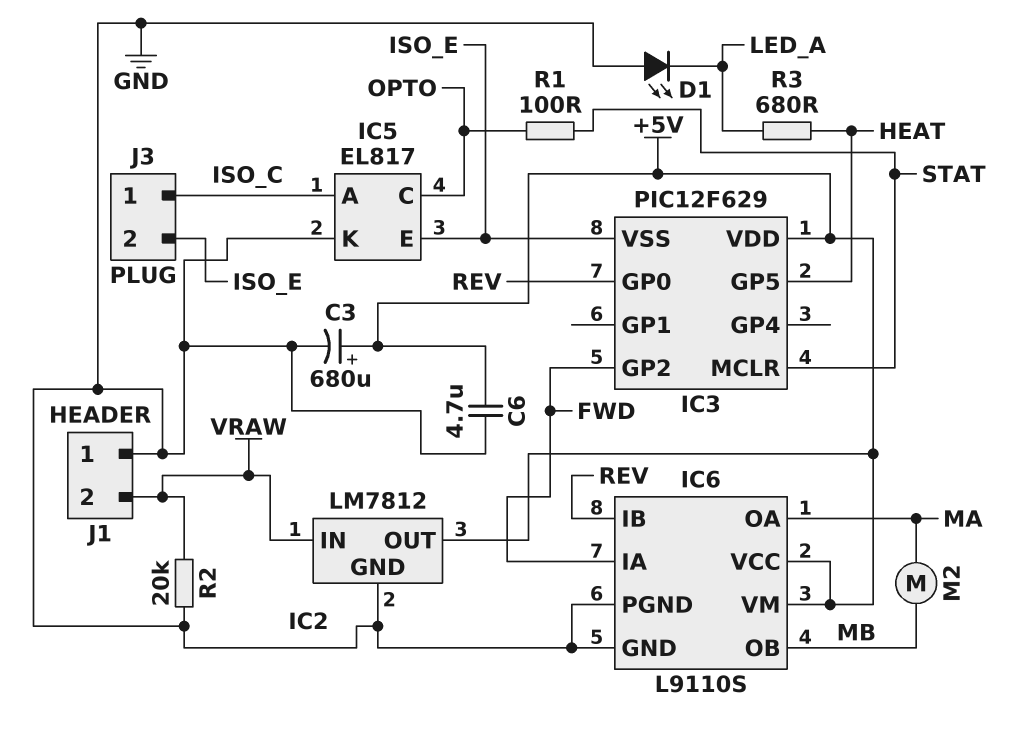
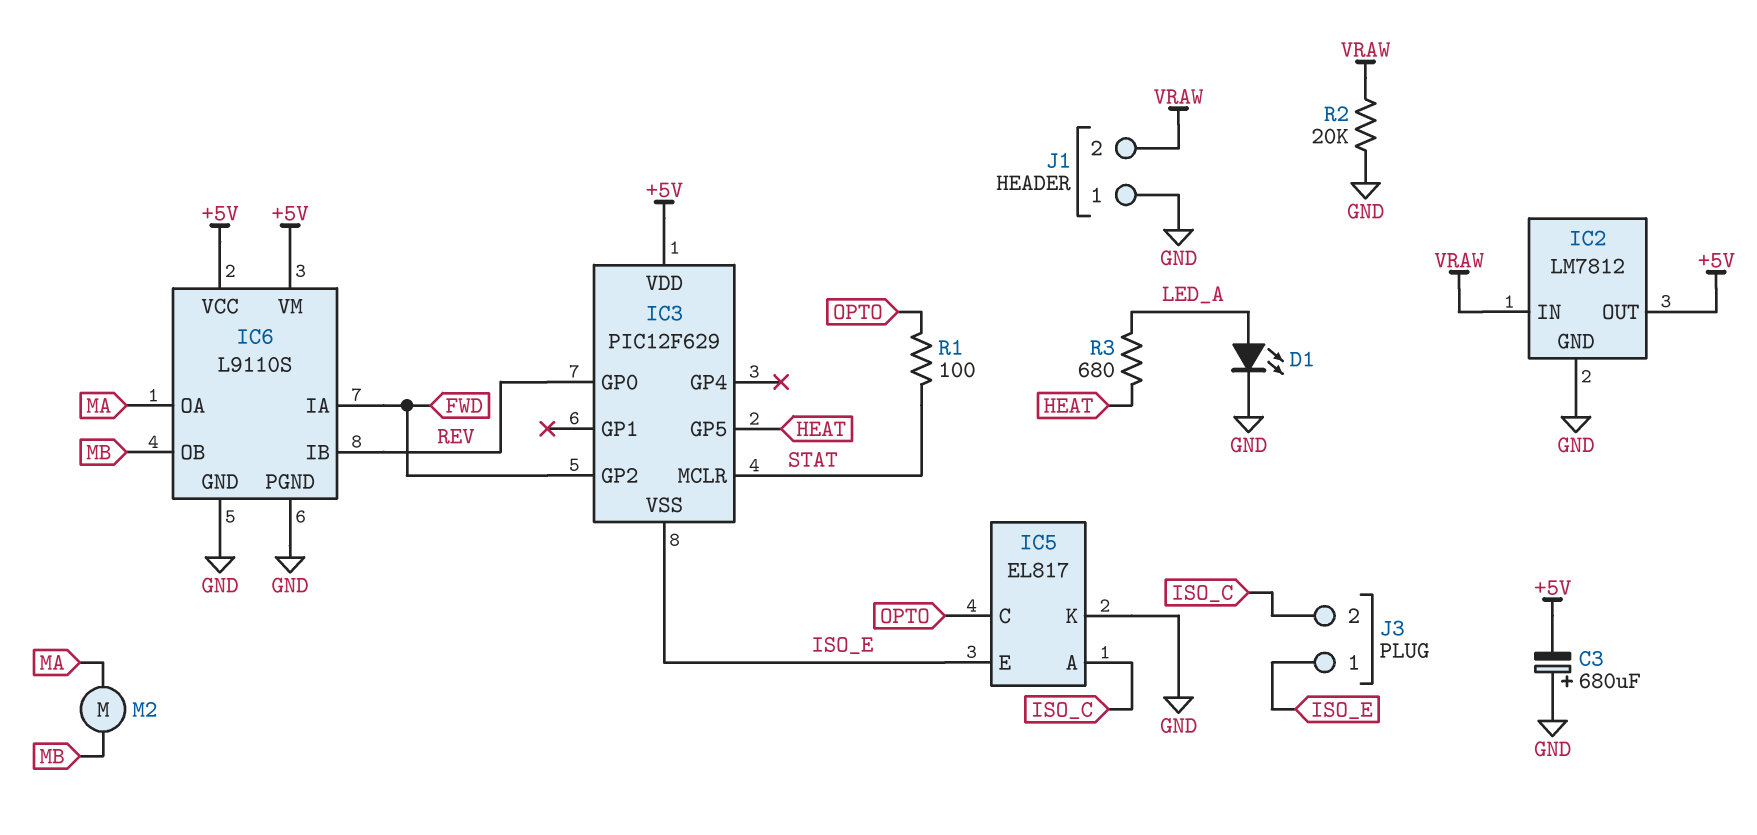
C3: 680uF (plus +5V, minus GND) -> 680uF (plus GND, minus +5V)
C6: 4.7uF (+5V, GND) -> none
D1: LED (A GND, K LED_A) -> LED (A LED_A, K GND)
J3 pin 1: ISO_C -> ISO_E
J3 pin 2: ISO_E -> ISO_C

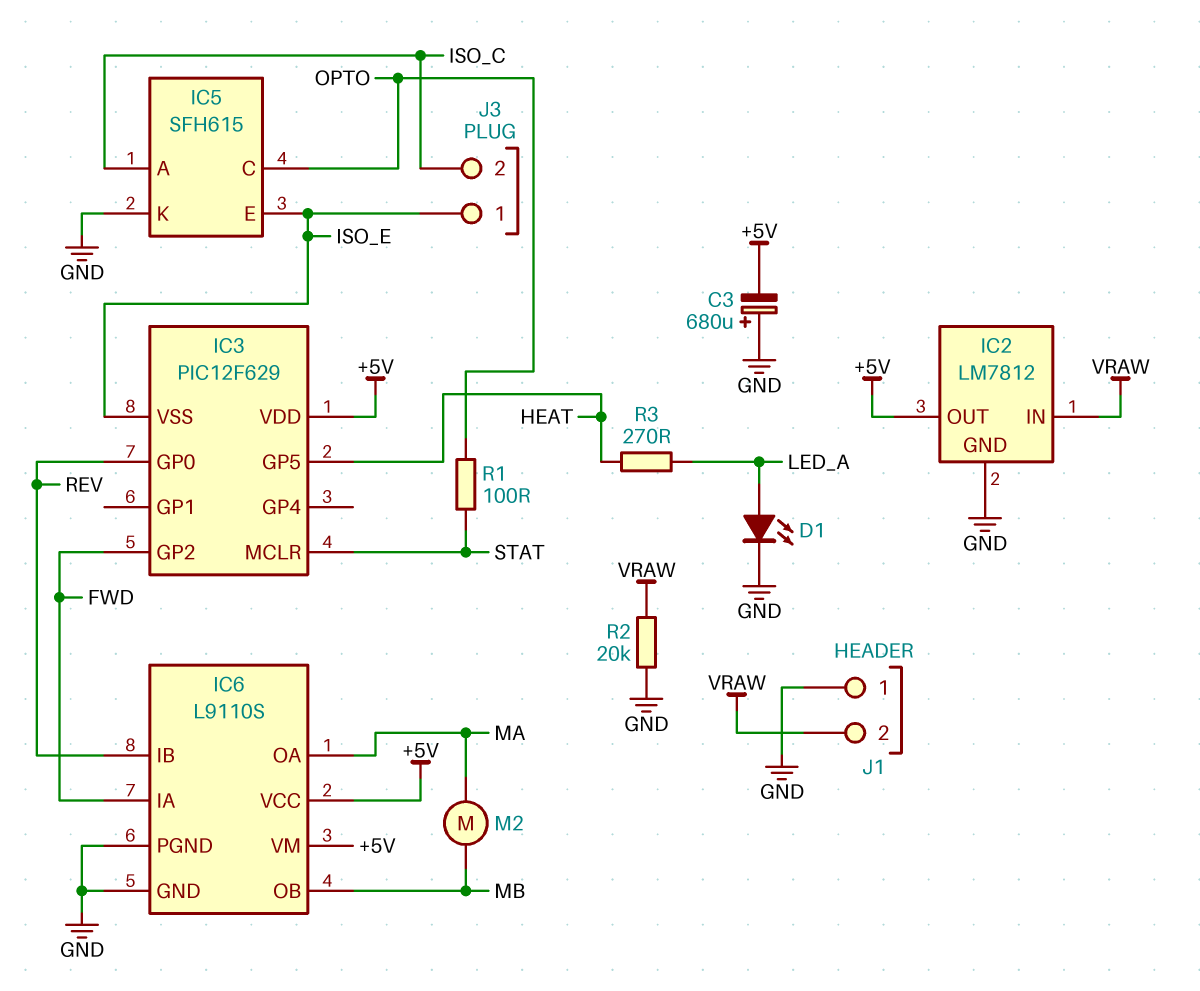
IC5: EL817 -> SFH615
R3: 680 (HEAT, LED_A) -> 270 (HEAT, LED_A)

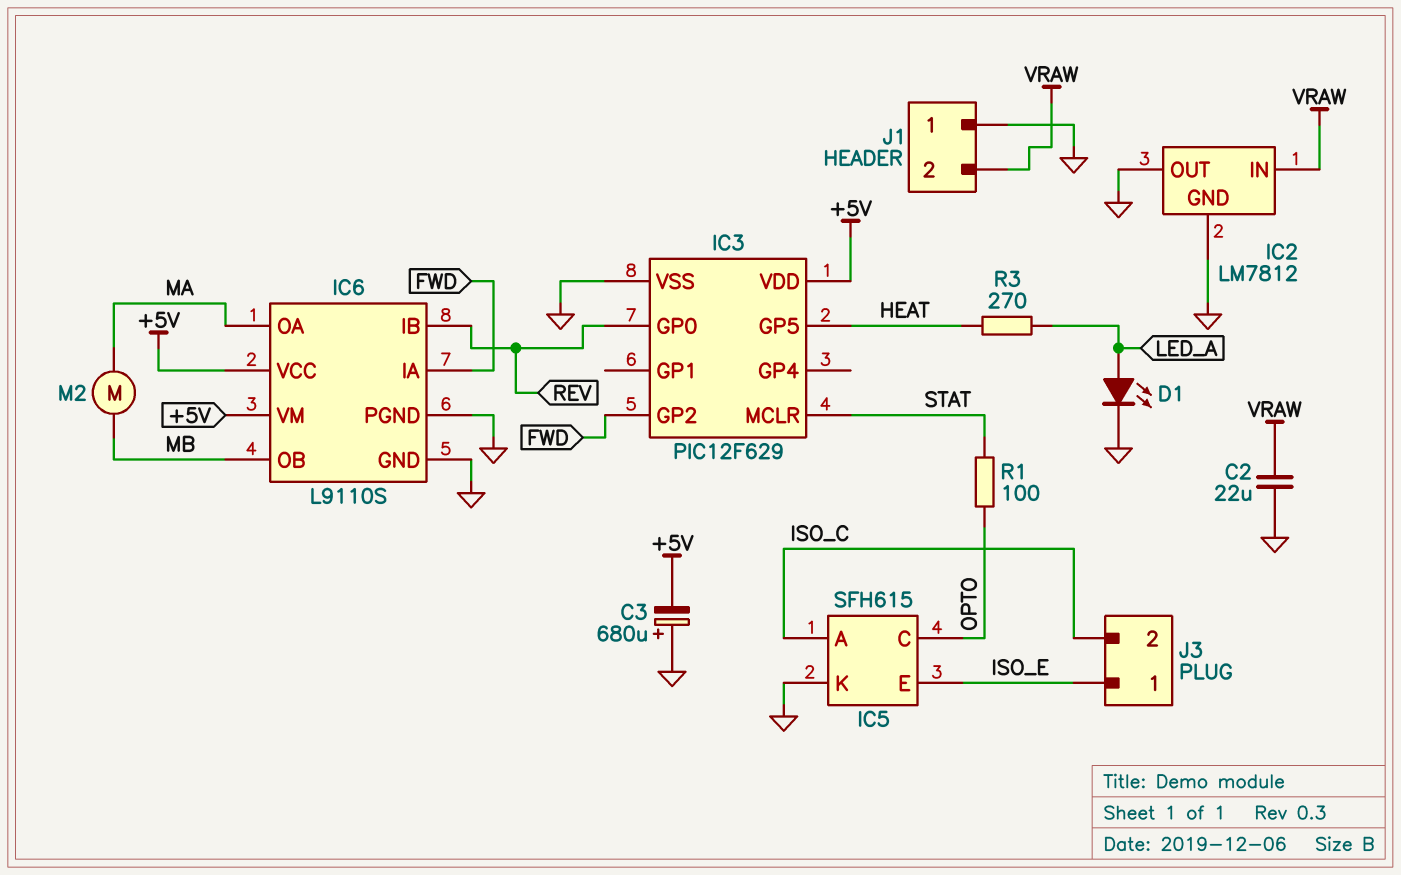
C2: none -> 22uF (GND, VRAW)
IC2 pin OUT: +5V -> GND
IC3 pin VSS: ISO_E -> GND
R2: 20k (GND, VRAW) -> none

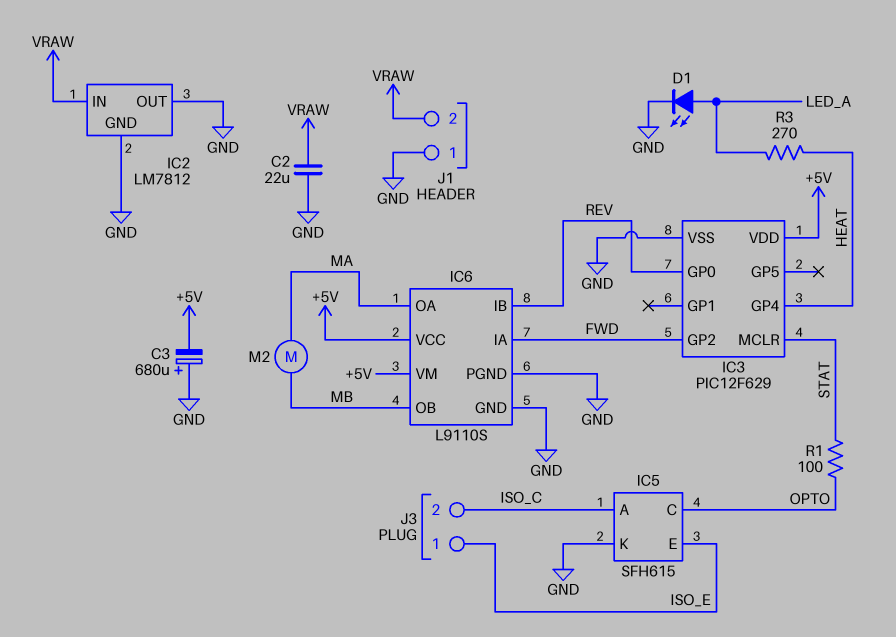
IC3 pin GP4: none -> HEAT
IC3 pin GP5: HEAT -> none

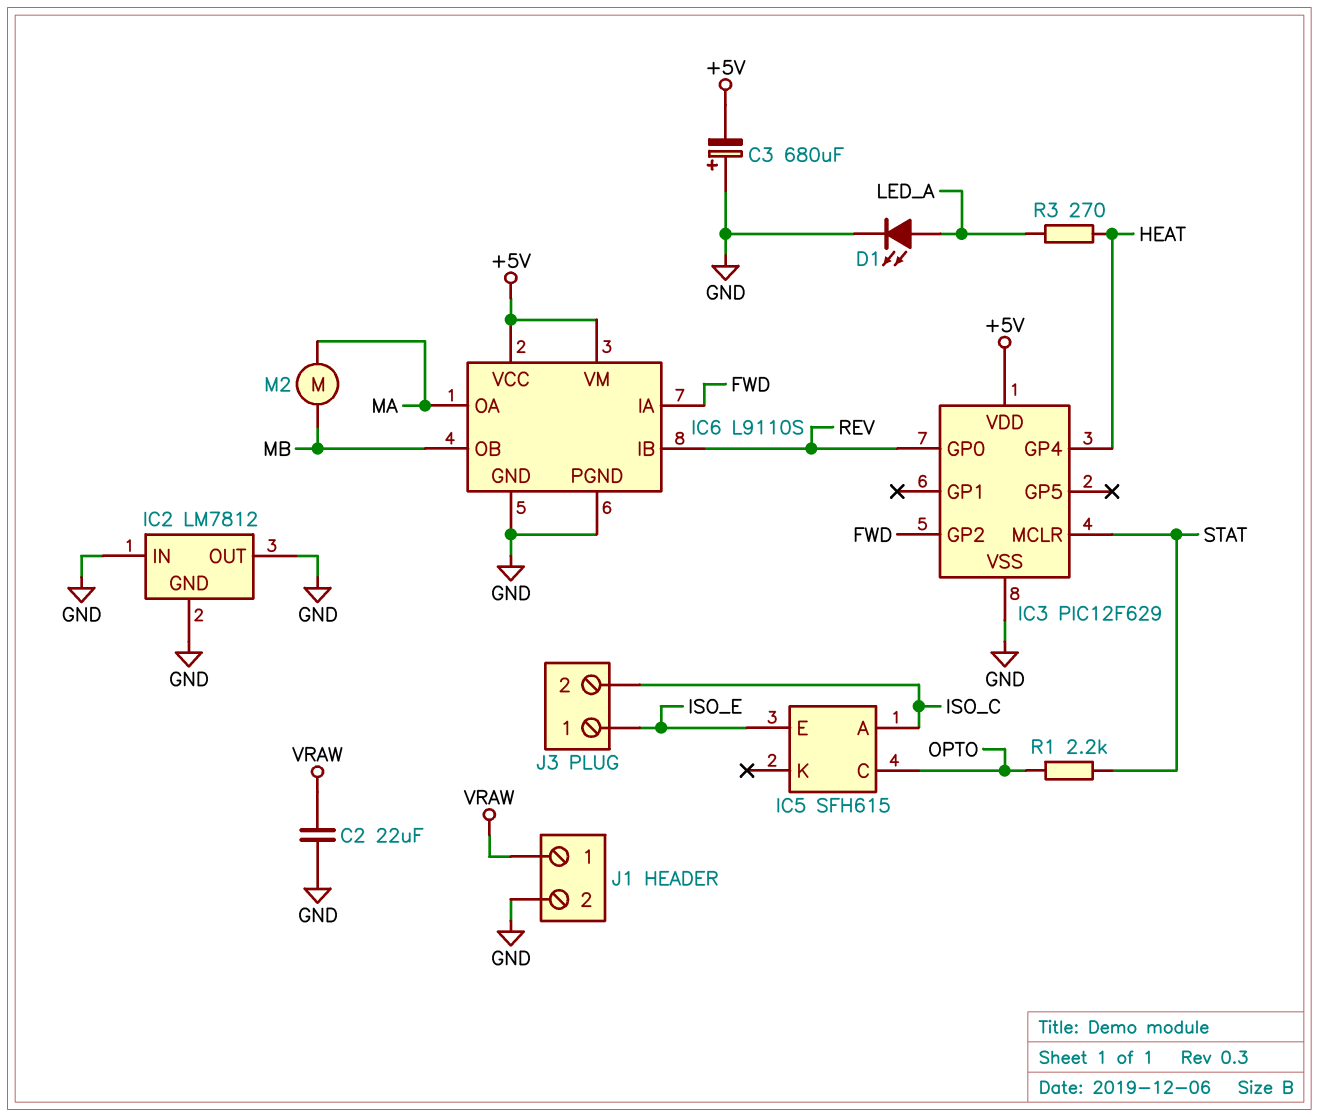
IC2 pin IN: VRAW -> GND
IC5 pin K: GND -> none
J1 pin 1: GND -> VRAW
J1 pin 2: VRAW -> GND
R1: 100 (OPTO, STAT) -> 2.2k (OPTO, STAT)

